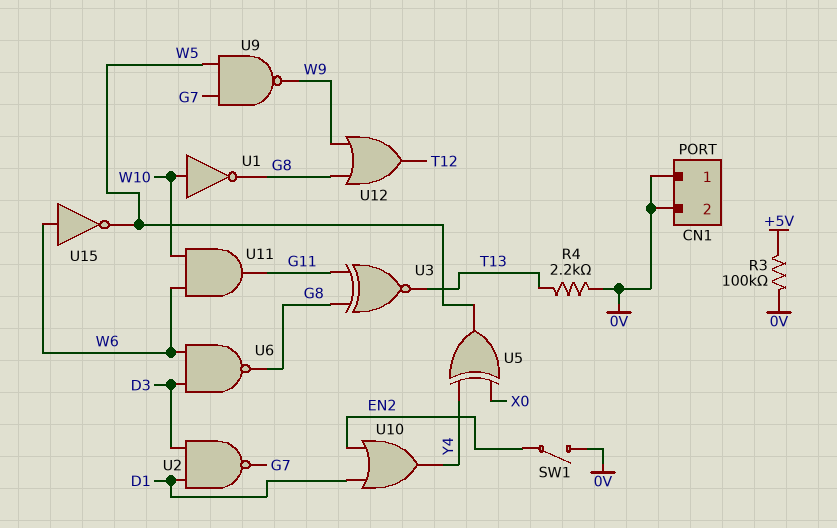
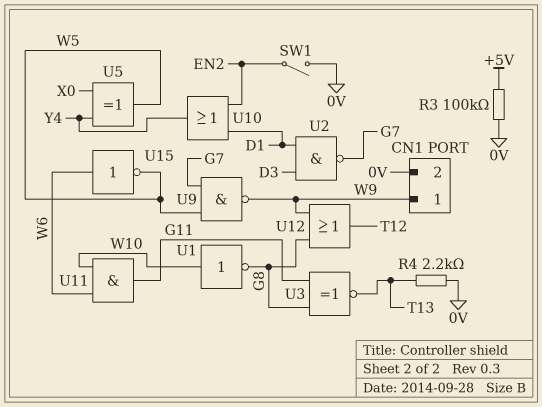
CN1 pin 1: 0V -> W9
U6: NAND (in D3, in W6, out G8) -> none

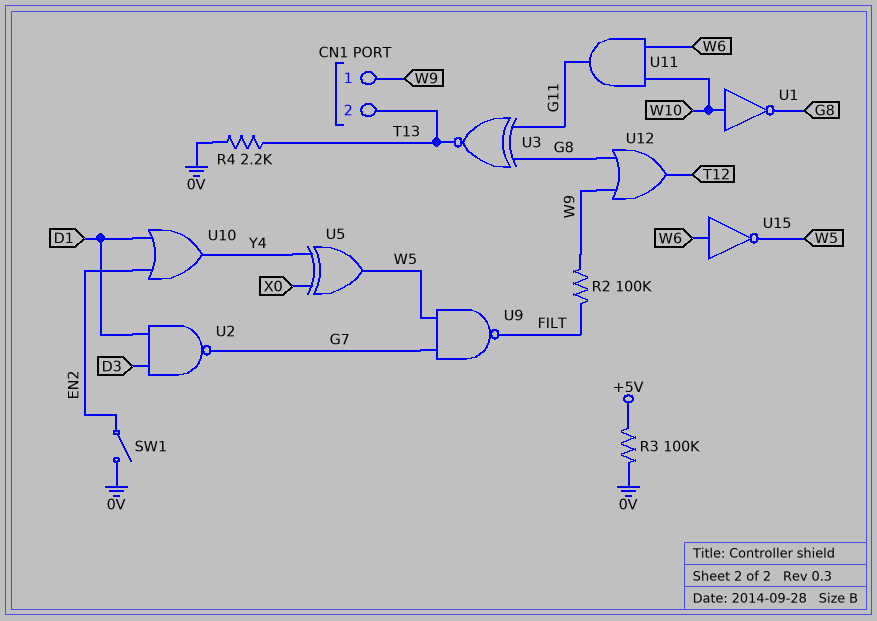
CN1 pin 2: 0V -> T13
R2: none -> 100k (FILT, W9)
U9: NAND (in G7, in W5, out W9) -> NAND (in G7, in W5, out FILT)

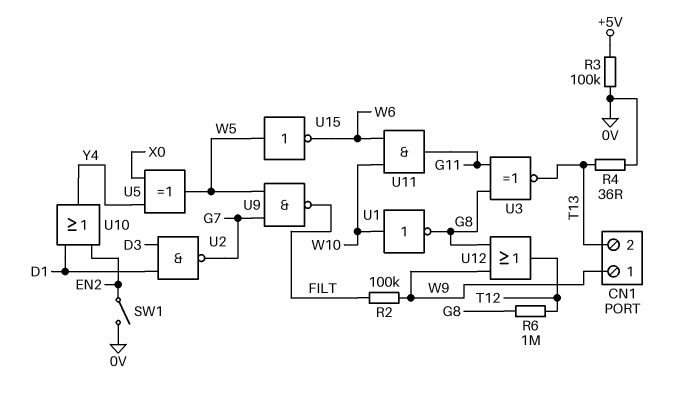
R4: 2.2k (0V, T13) -> 36 (0V, T13)
R6: none -> 1M (G8, T12)
U15: NOT (in W6, out W5) -> NOT (in W5, out W6)

